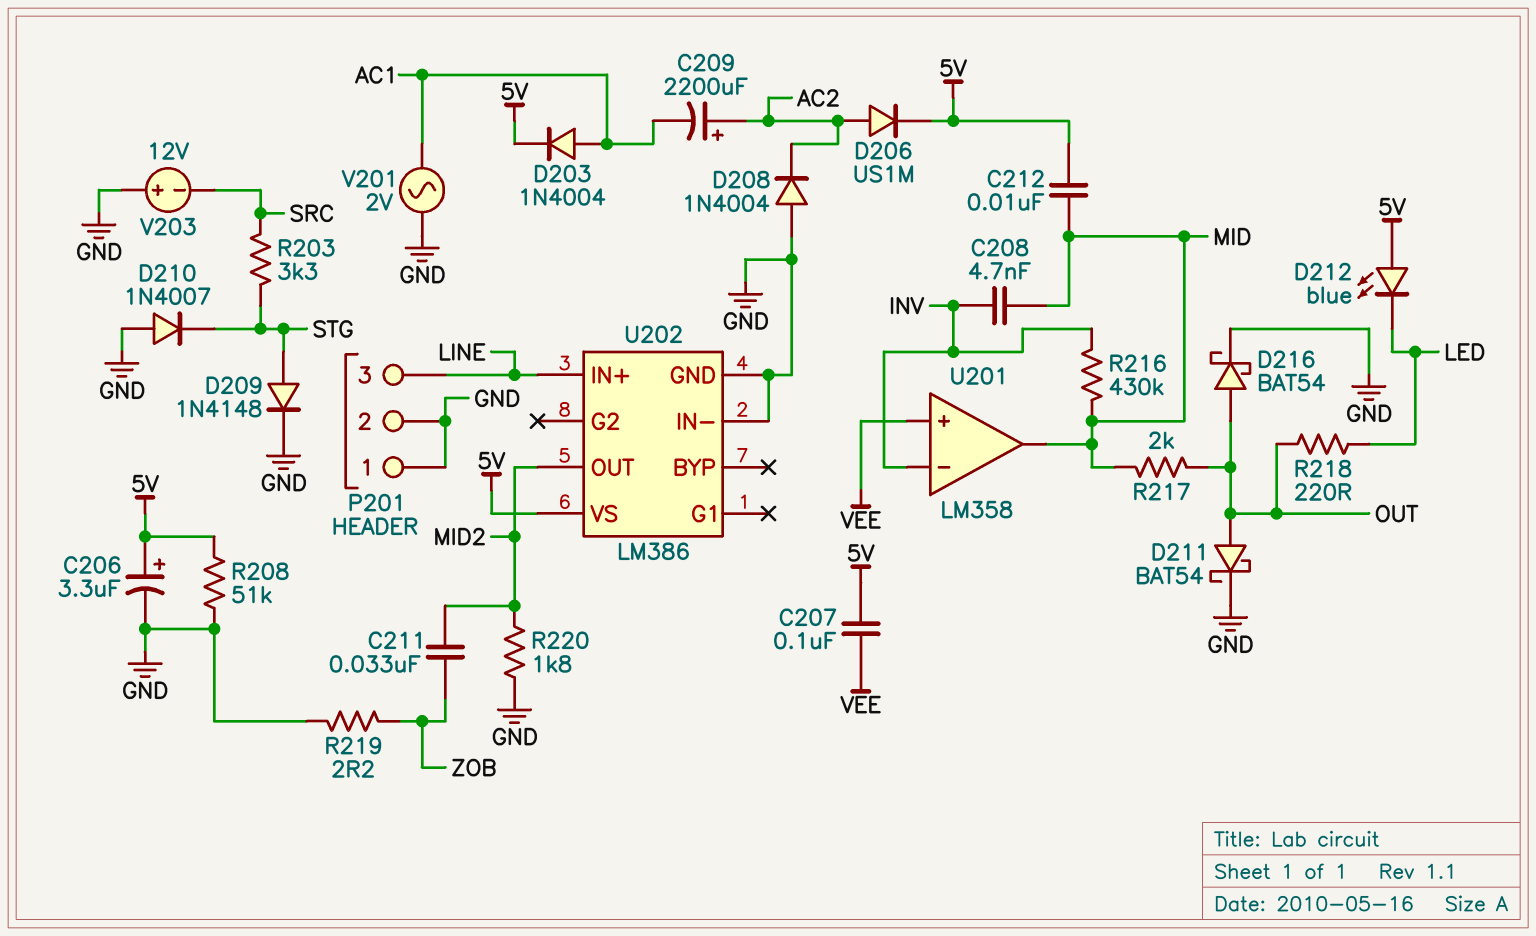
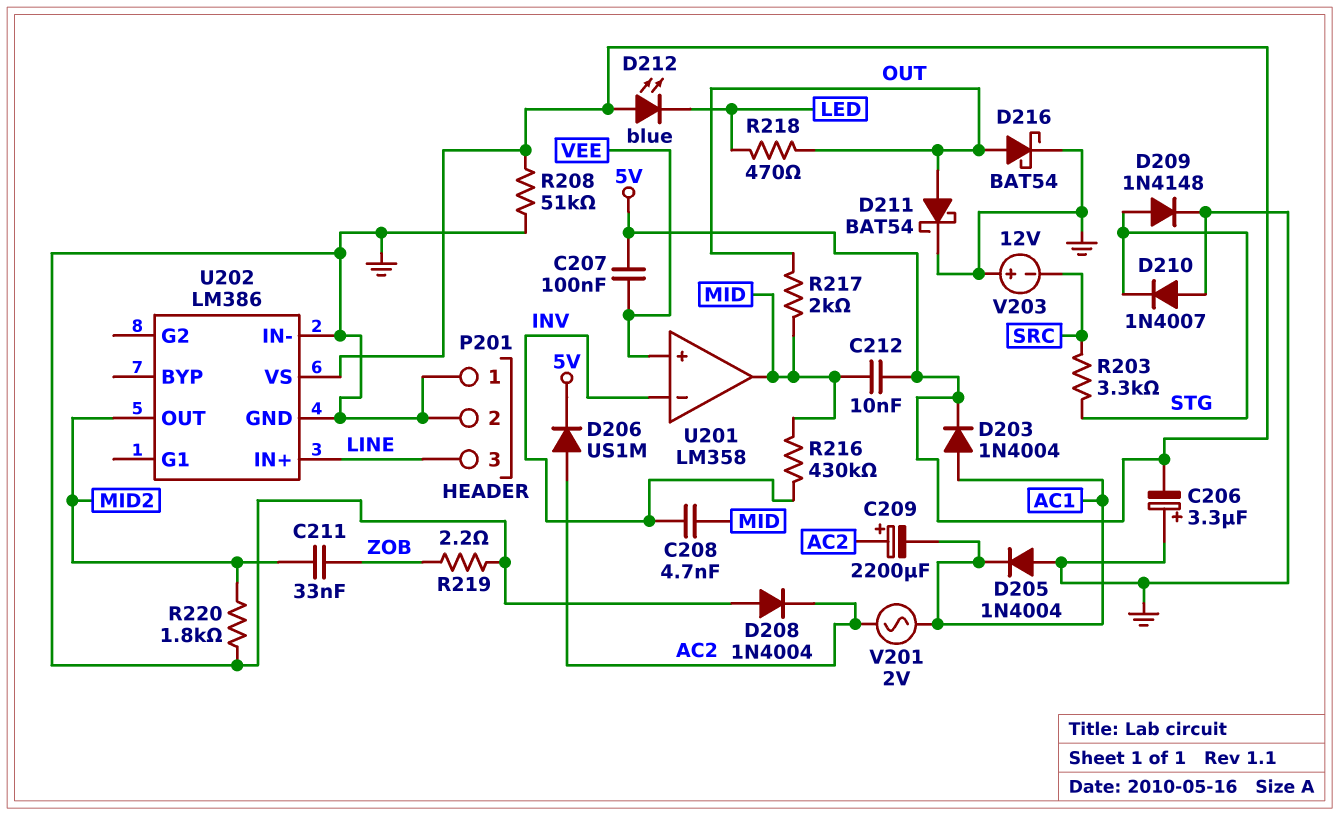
C206: 3.3uF (plus 5V, minus GND) -> 3.3uF (plus GND, minus 5V)
D205: none -> diode 1N4004 (A GND, K AC1)
R218: 220 (LED, OUT) -> 470 (LED, OUT)
V201: AC 2V (AC1, GND) -> AC 2V (AC1, AC2)

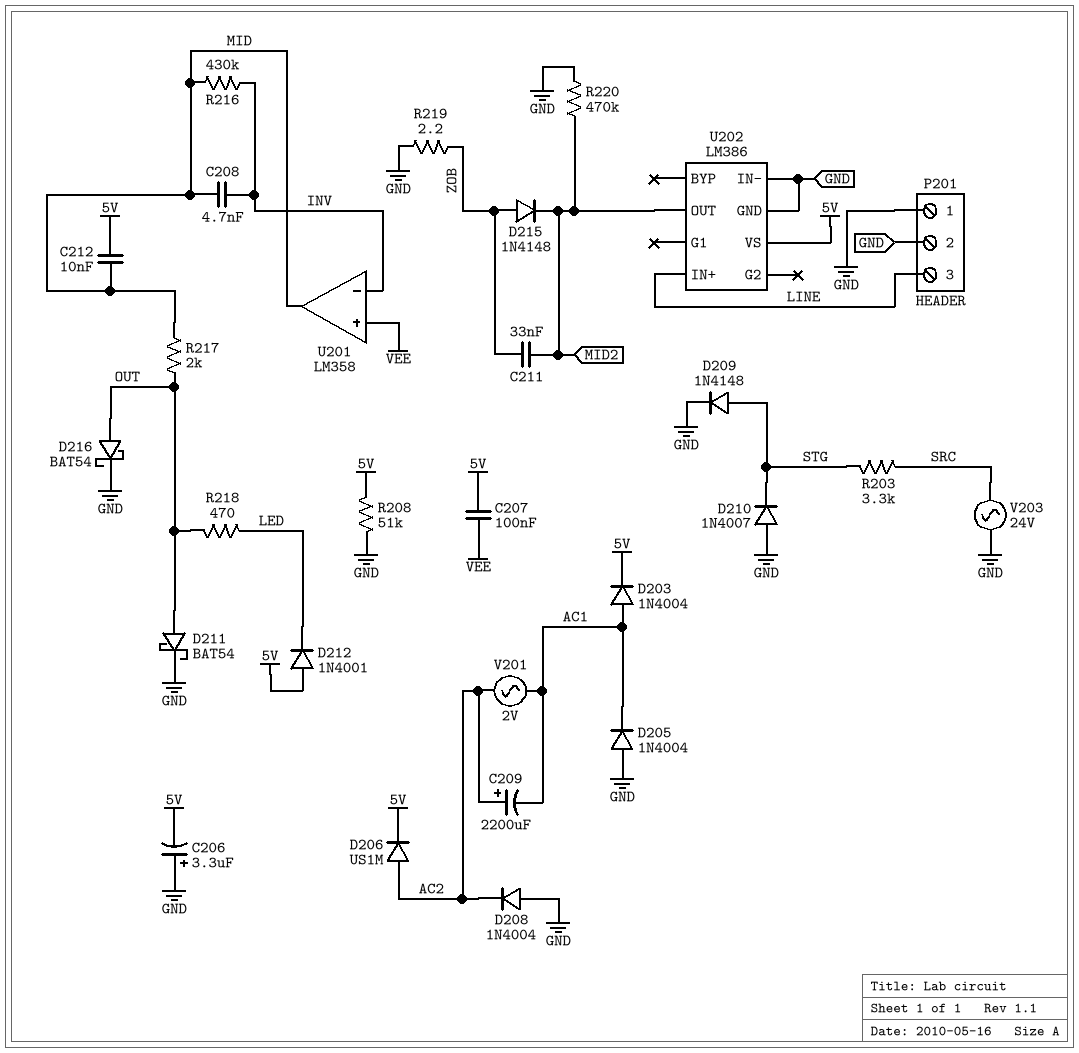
D212: LED blue (A 5V, K LED) -> diode 1N4001 (A 5V, K LED)
D215: none -> diode 1N4148 (A ZOB, K MID2)
R220: 1.8k (GND, MID2) -> 470k (GND, MID2)
V203: 12V (plus GND, minus SRC) -> AC 24V (GND, SRC)

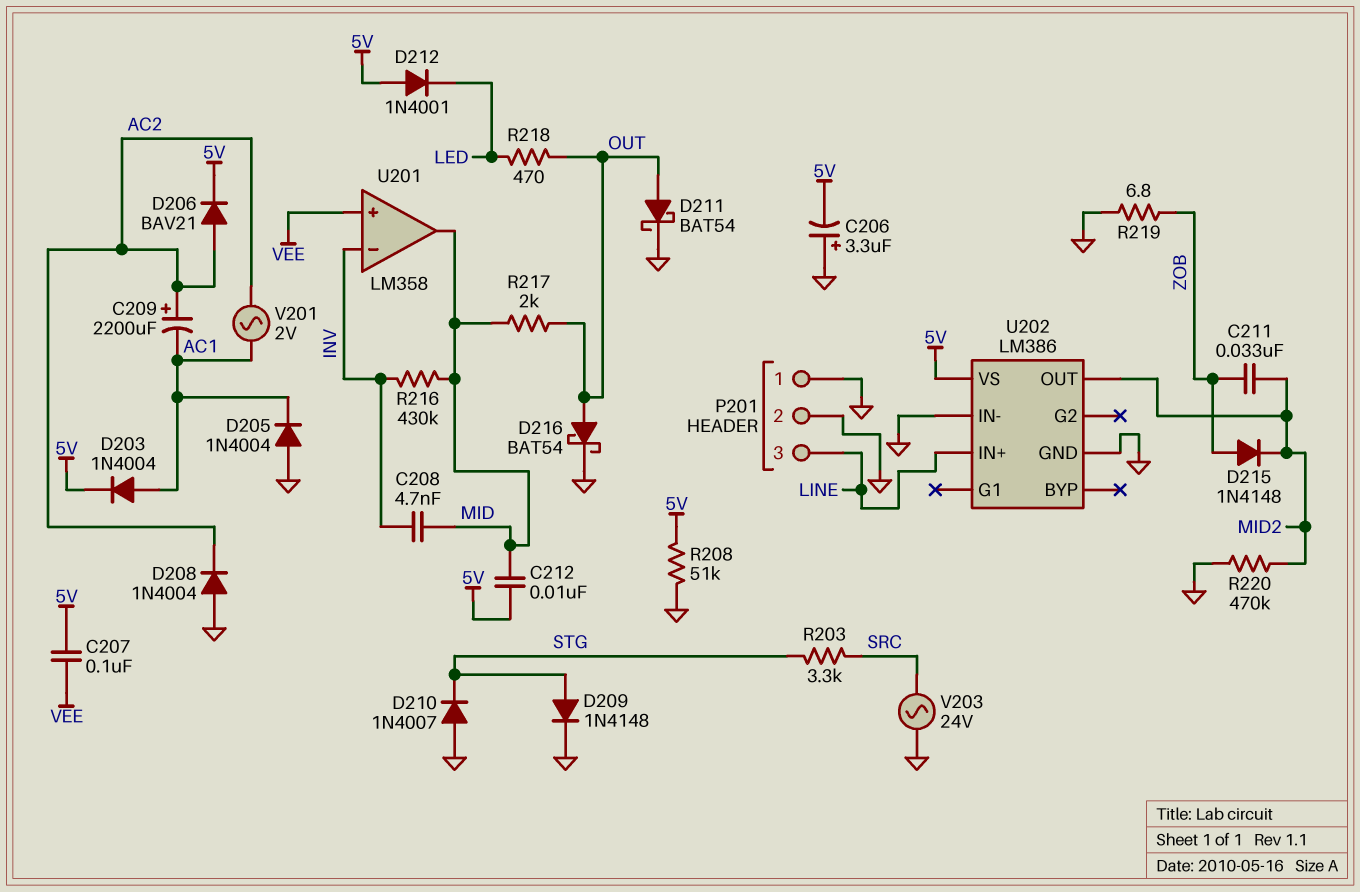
D206: diode US1M (A AC2, K 5V) -> diode BAV21 (A AC2, K 5V)
R219: 2.2 (GND, ZOB) -> 6.8 (GND, ZOB)

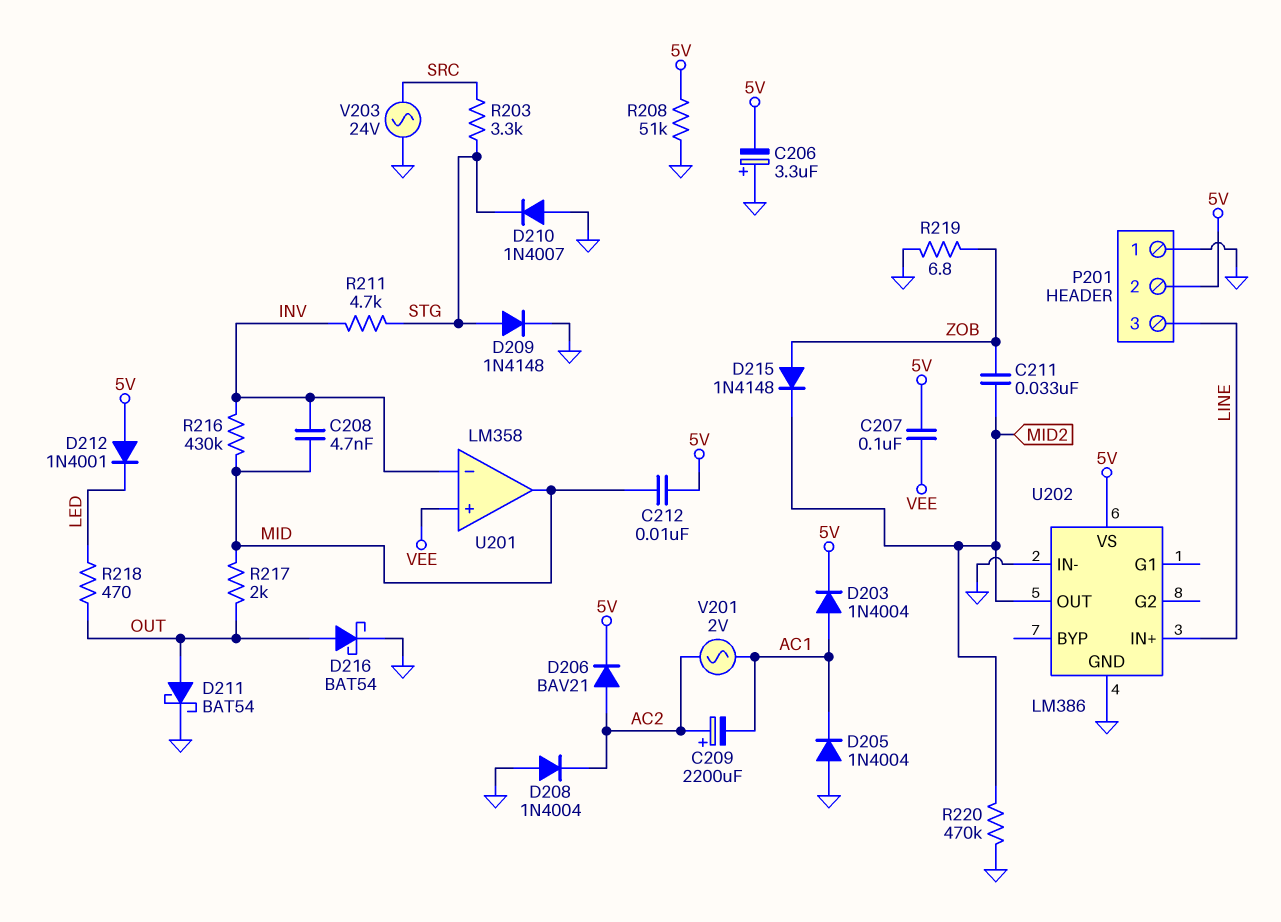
P201 pin 2: GND -> 5V
R211: none -> 4.7k (INV, STG)

